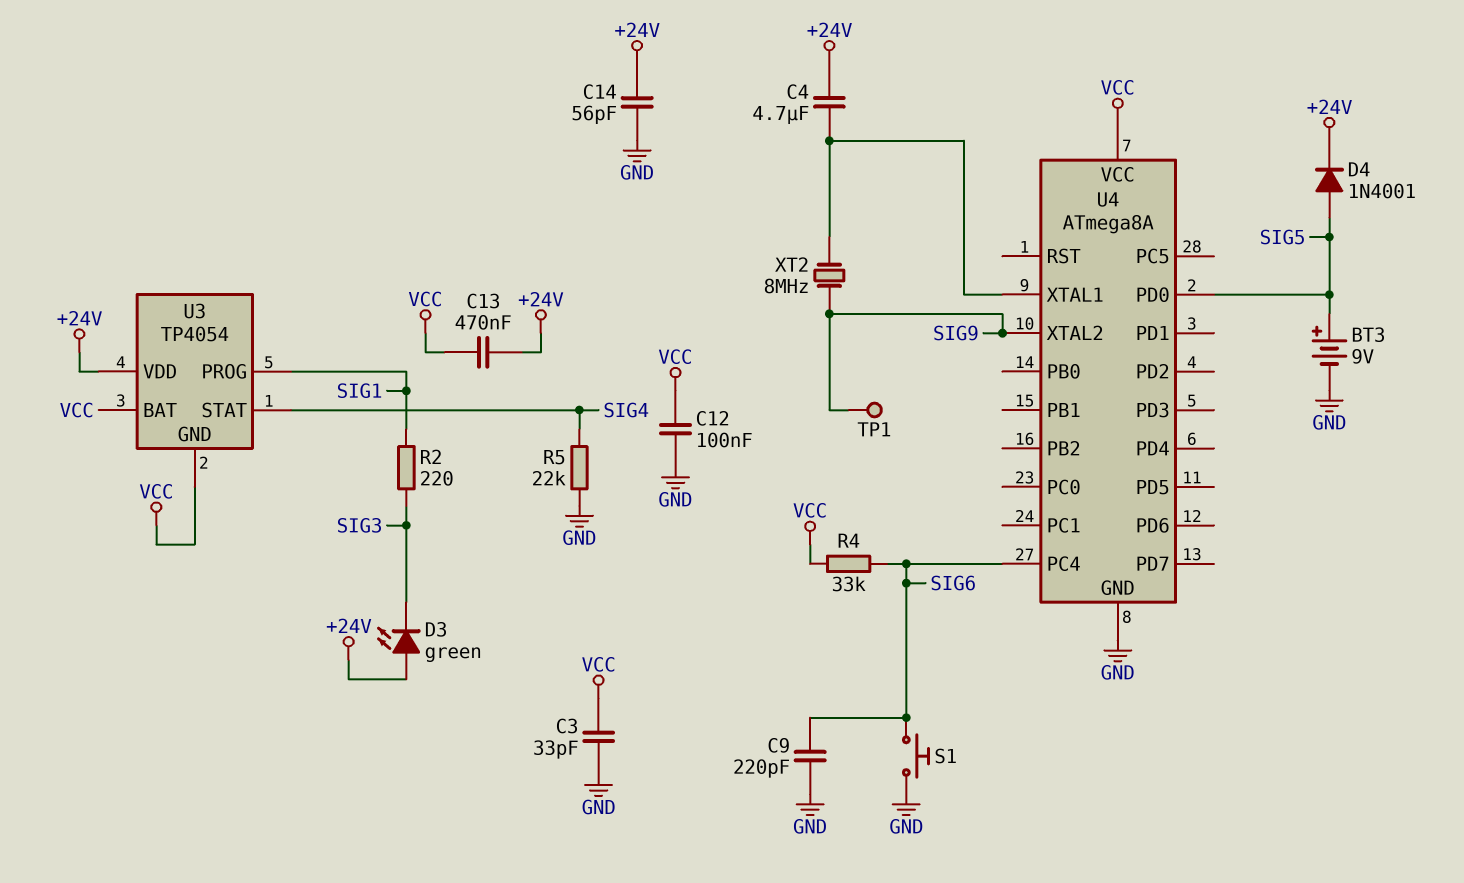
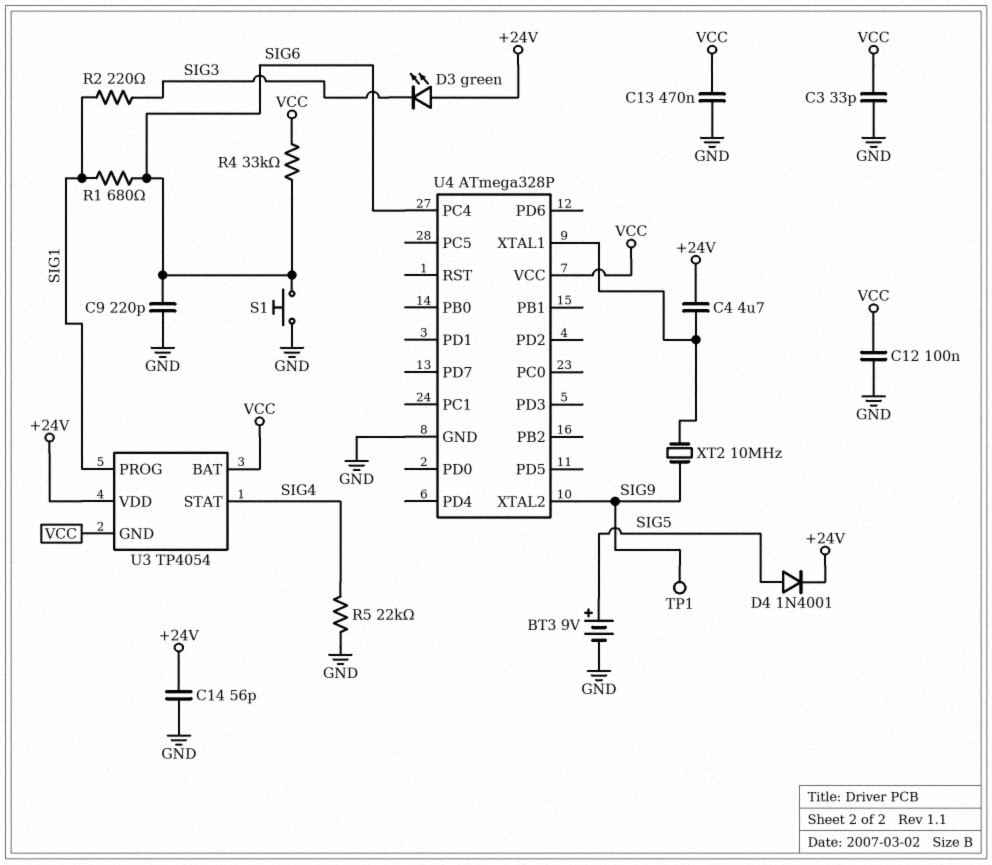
C13: 470nF (+24V, VCC) -> 470nF (GND, VCC)
R1: none -> 680 (SIG1, SIG6)
U4: ATmega8A -> ATmega328P
U4 pin PD0: SIG5 -> none
XT2: 8MHz (SIG9, U4/XTAL1) -> 10MHz (SIG9, U4/XTAL1)

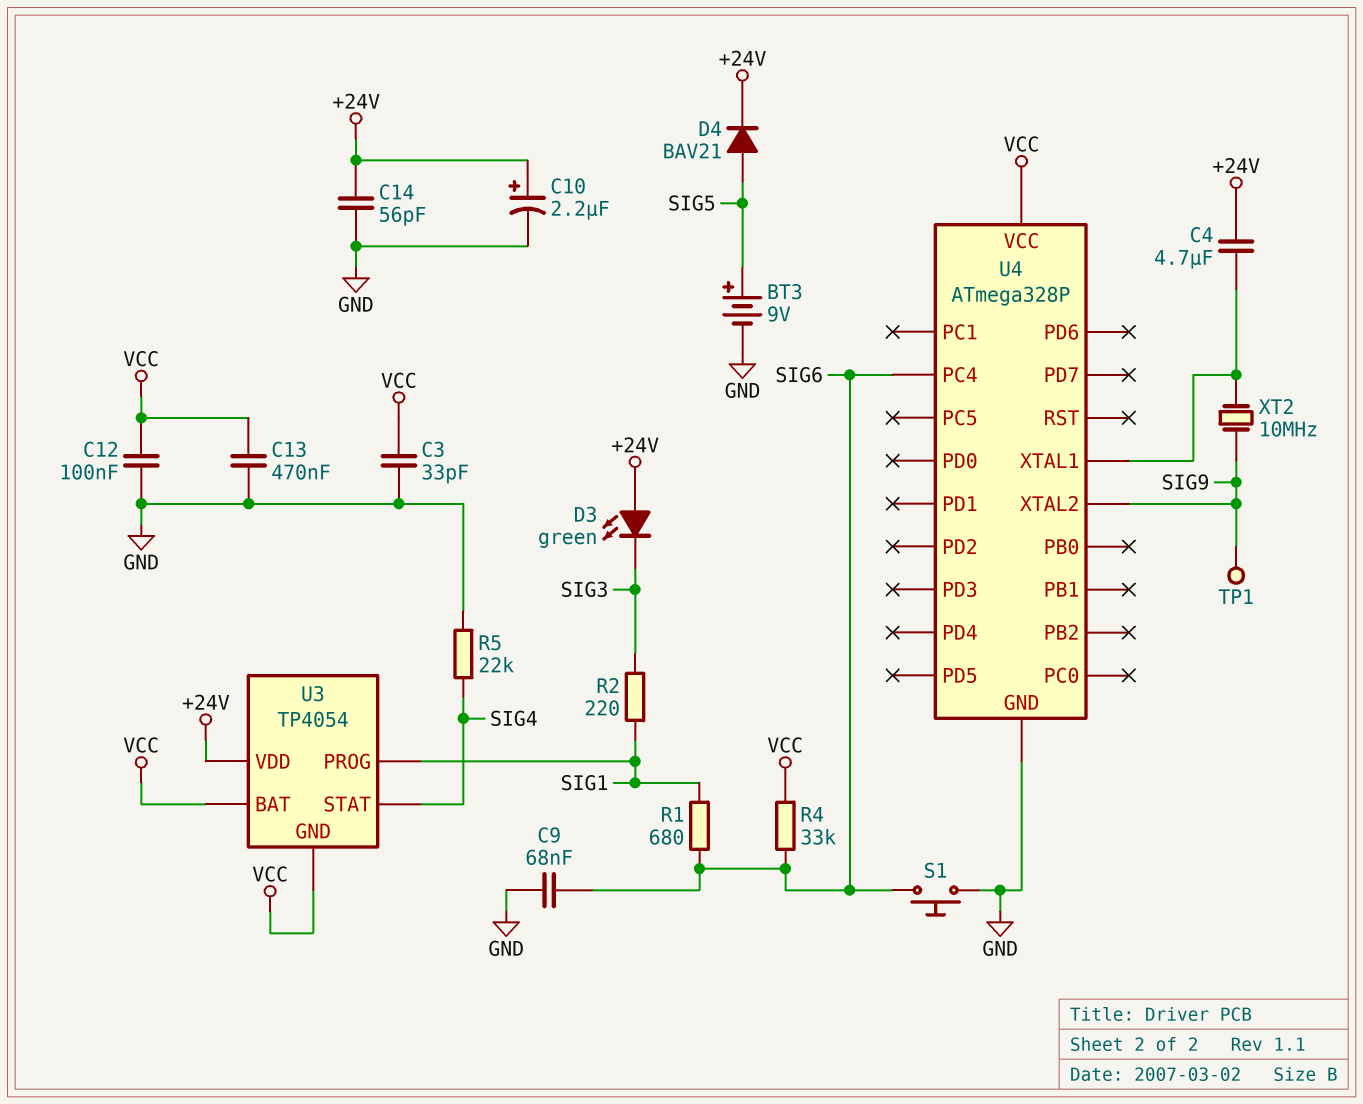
C9: 220pF (GND, SIG6) -> 68nF (GND, SIG6)
C10: none -> 2.2uF (plus +24V, minus GND)
D4: diode 1N4001 (A SIG5, K +24V) -> diode BAV21 (A SIG5, K +24V)

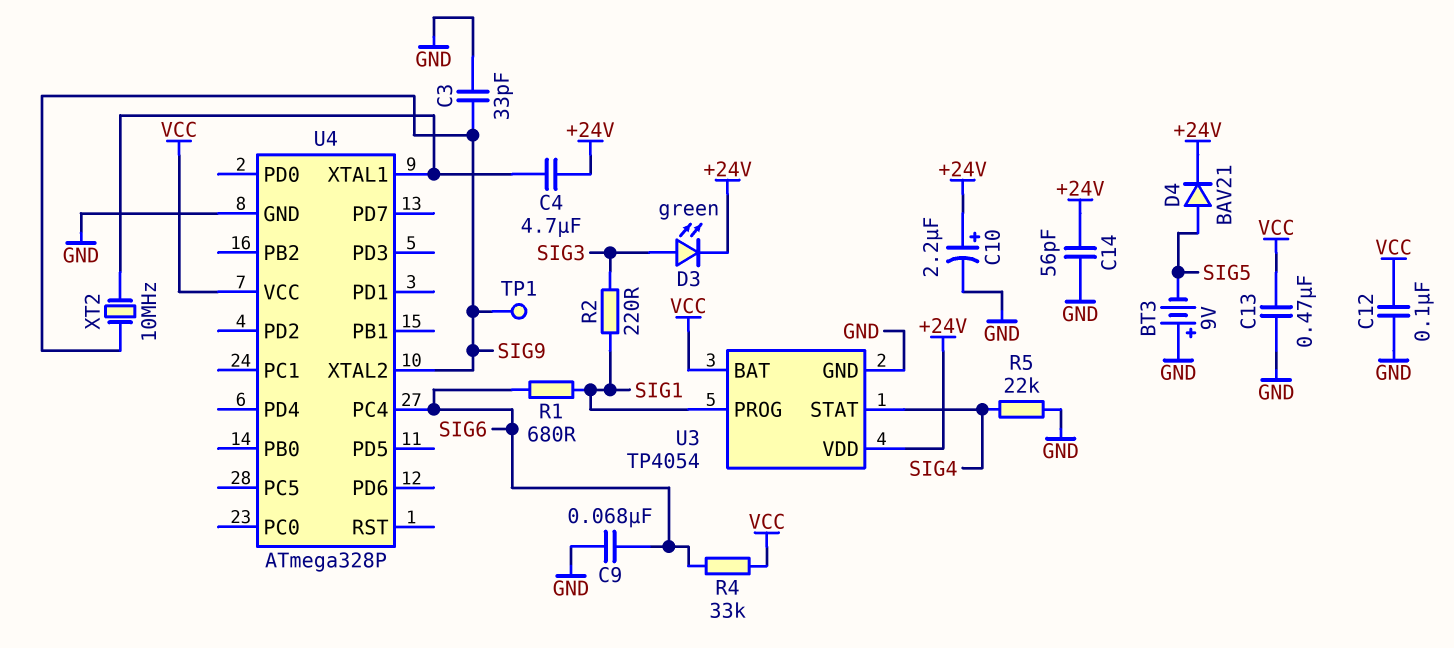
BT3: 9V (plus SIG5, minus GND) -> 9V (plus GND, minus SIG5)
C3: 33pF (GND, VCC) -> 33pF (GND, SIG9)
D3: LED green (A +24V, K SIG3) -> LED green (A SIG3, K +24V)
S1: button (GND, SIG6) -> none
U3 pin GND: VCC -> GND

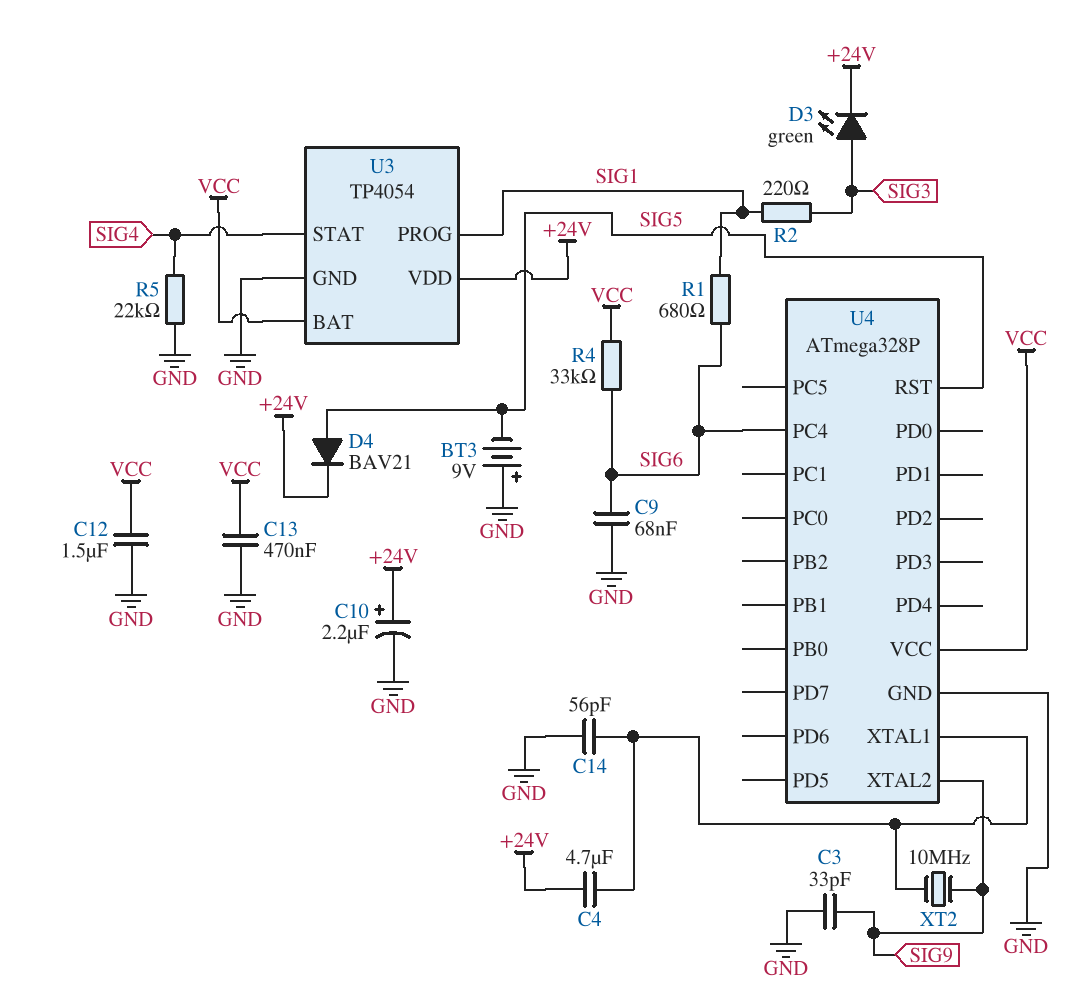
C12: 100nF (GND, VCC) -> 1.5uF (GND, VCC)
C14: 56pF (+24V, GND) -> 56pF (GND, U4/XTAL1)
TP1: test point (SIG9) -> none
U4 pin RST: none -> SIG5

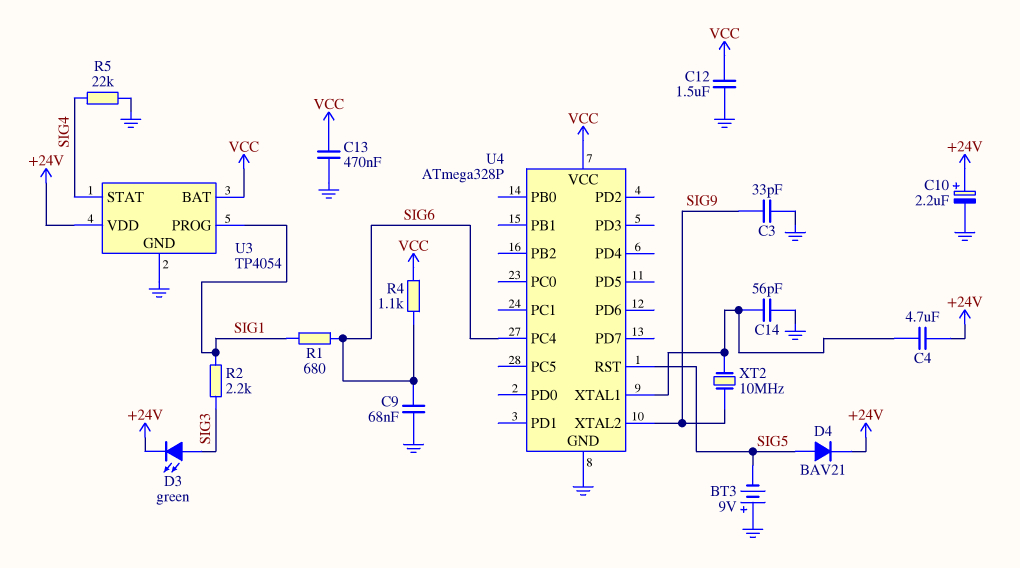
R2: 220 (SIG1, SIG3) -> 2.2k (SIG1, SIG3)
R4: 33k (SIG6, VCC) -> 1.1k (SIG6, VCC)

